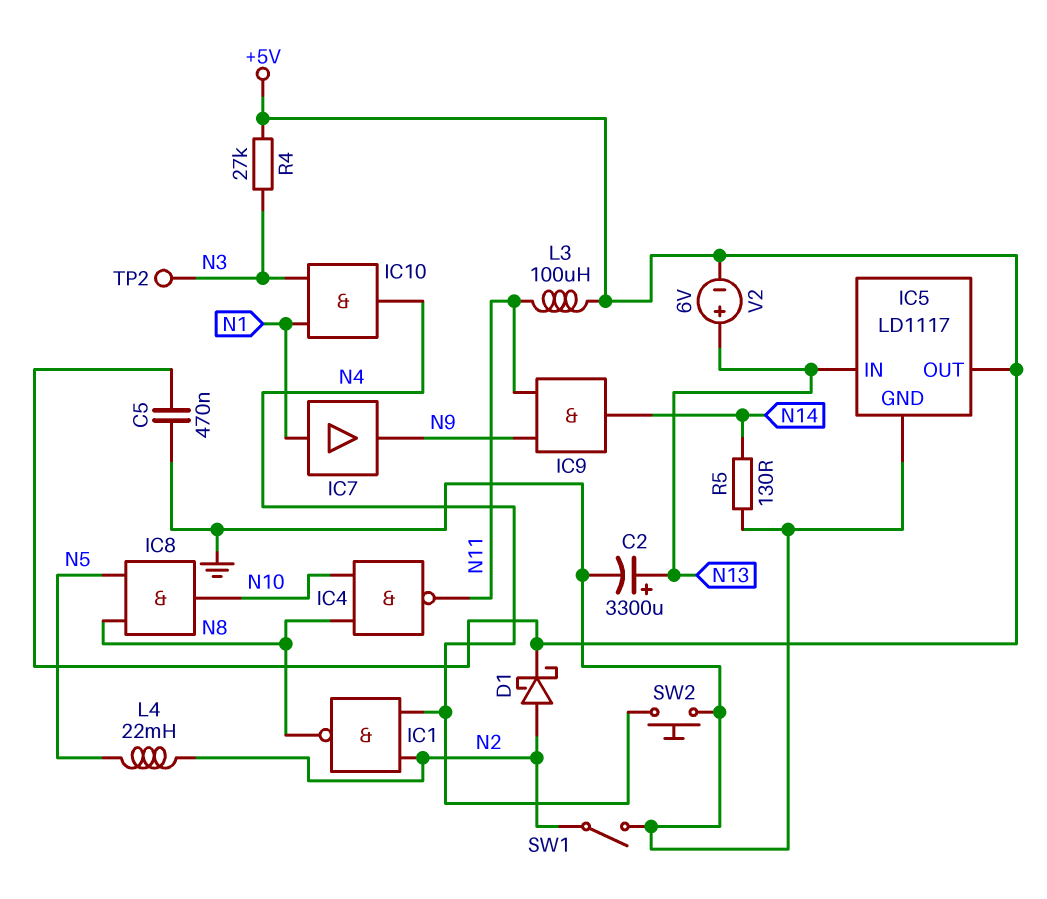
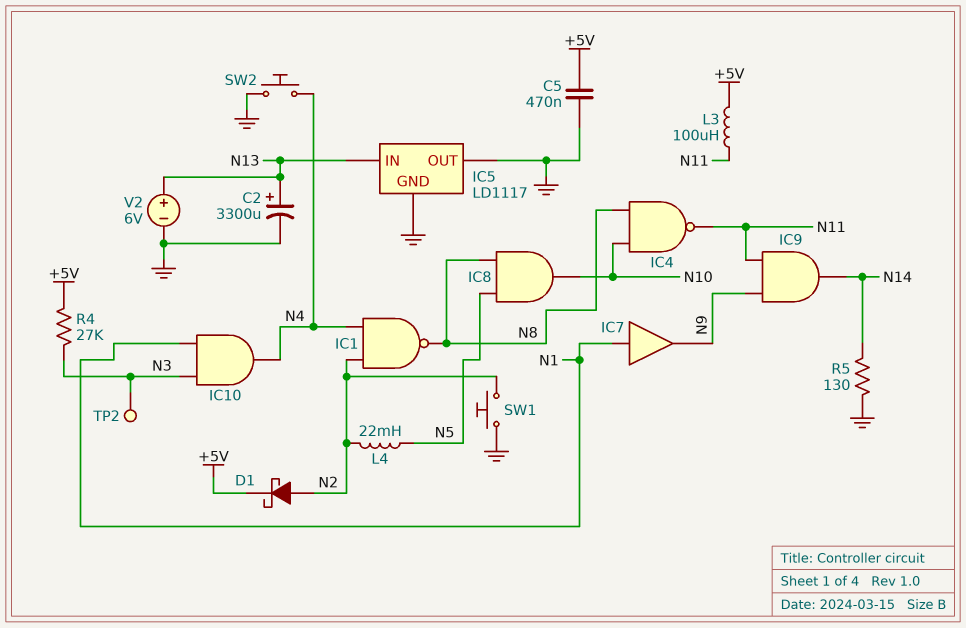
IC5 pin OUT: +5V -> GND
SW1: switch (GND, N2) -> button (GND, N2)
V2: 6V (plus N13, minus +5V) -> 6V (plus N13, minus GND)

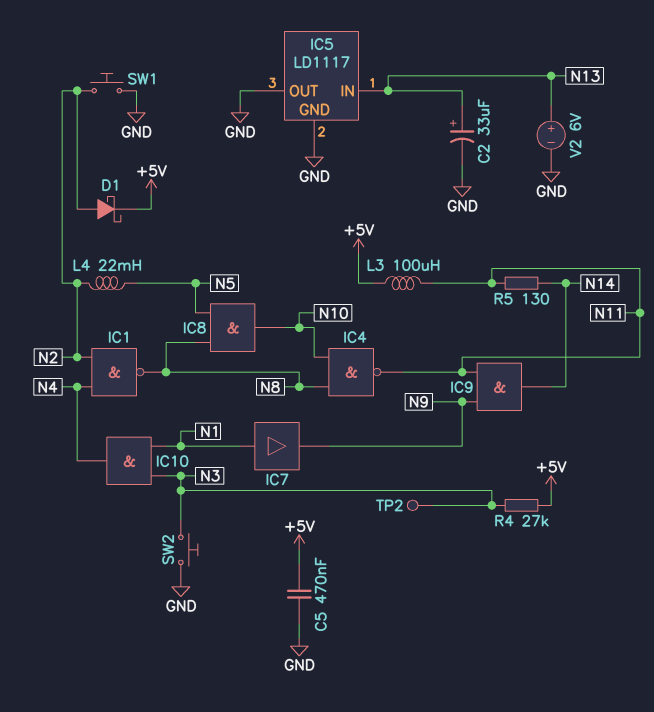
C2: 3300uF (plus N13, minus GND) -> 33uF (plus N13, minus GND)
R5: 130 (GND, N14) -> 130 (N11, N14)
SW2: button (GND, N4) -> button (GND, N3)

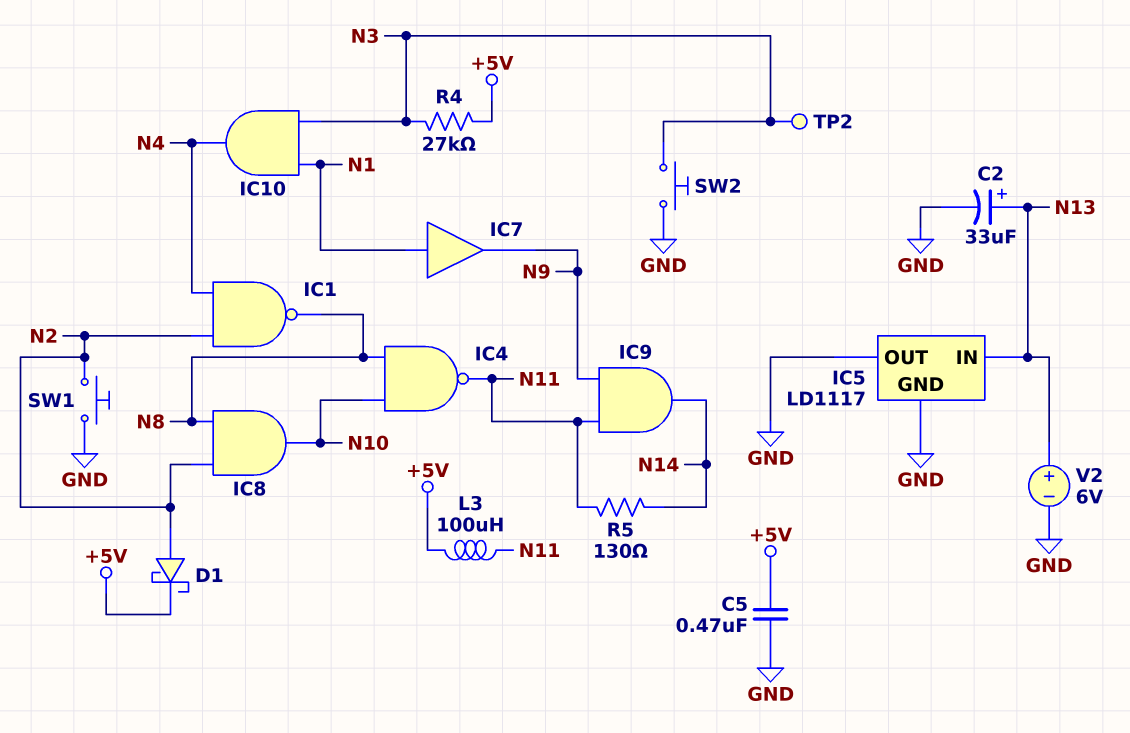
IC8: AND (in N5, in N8, out N10) -> AND (in N2, in N8, out N10)
L4: 22mH (N2, N5) -> none

